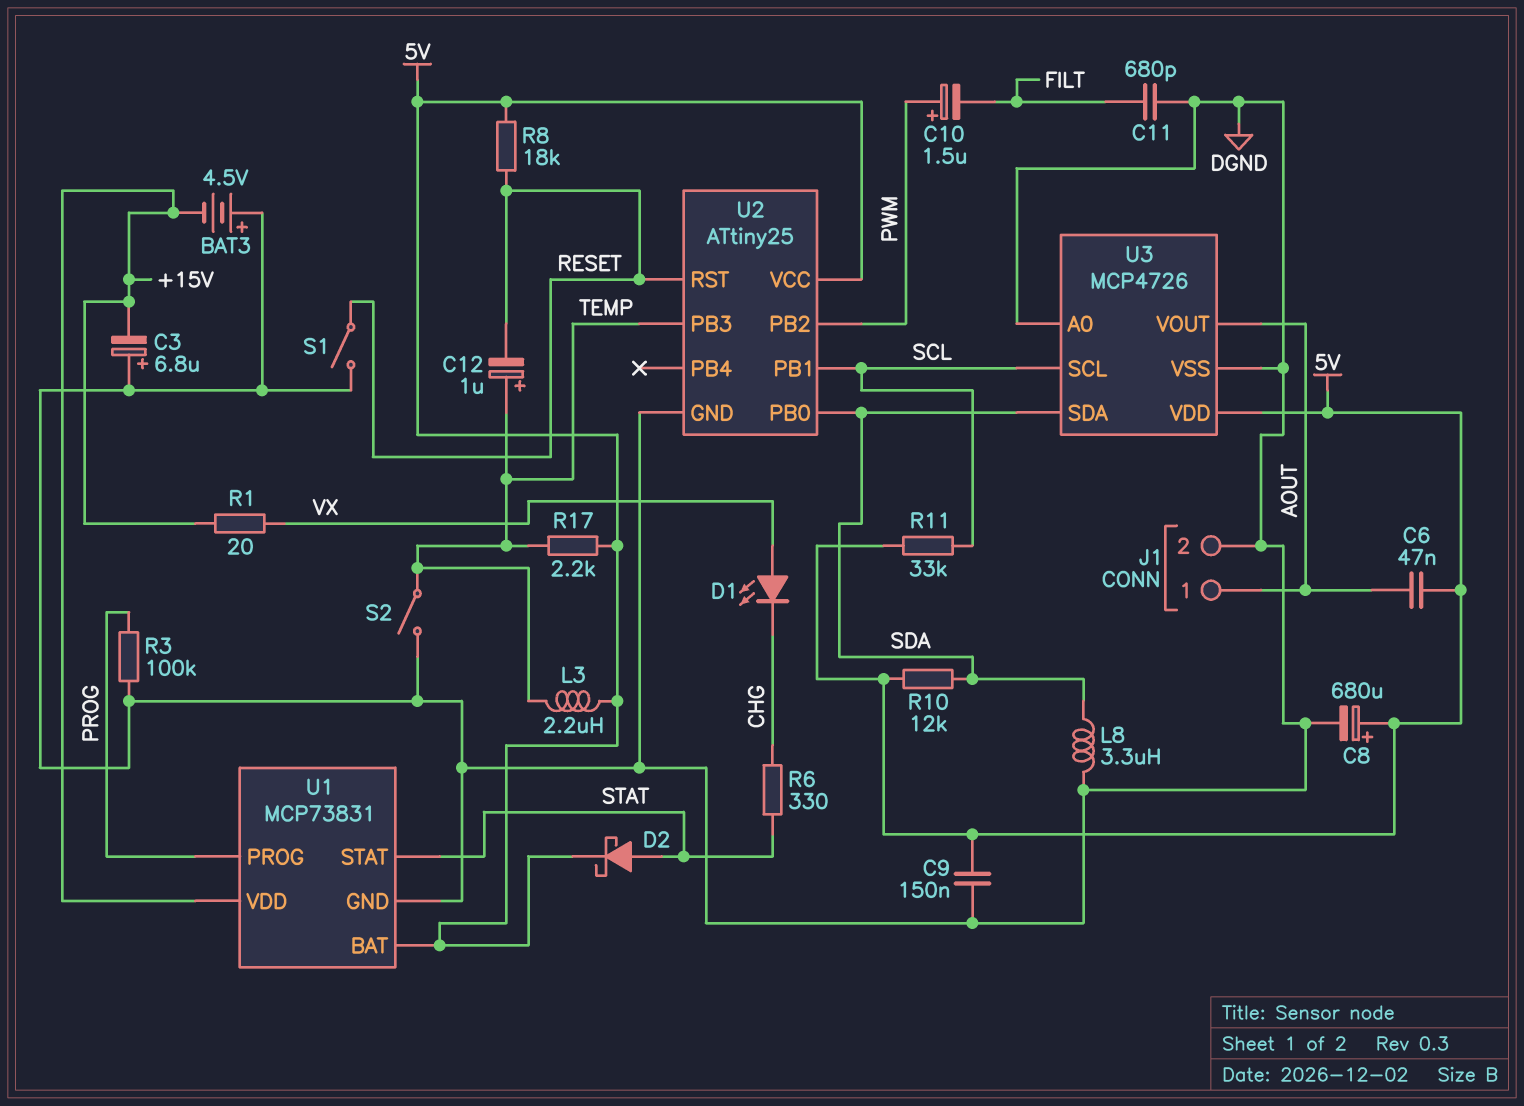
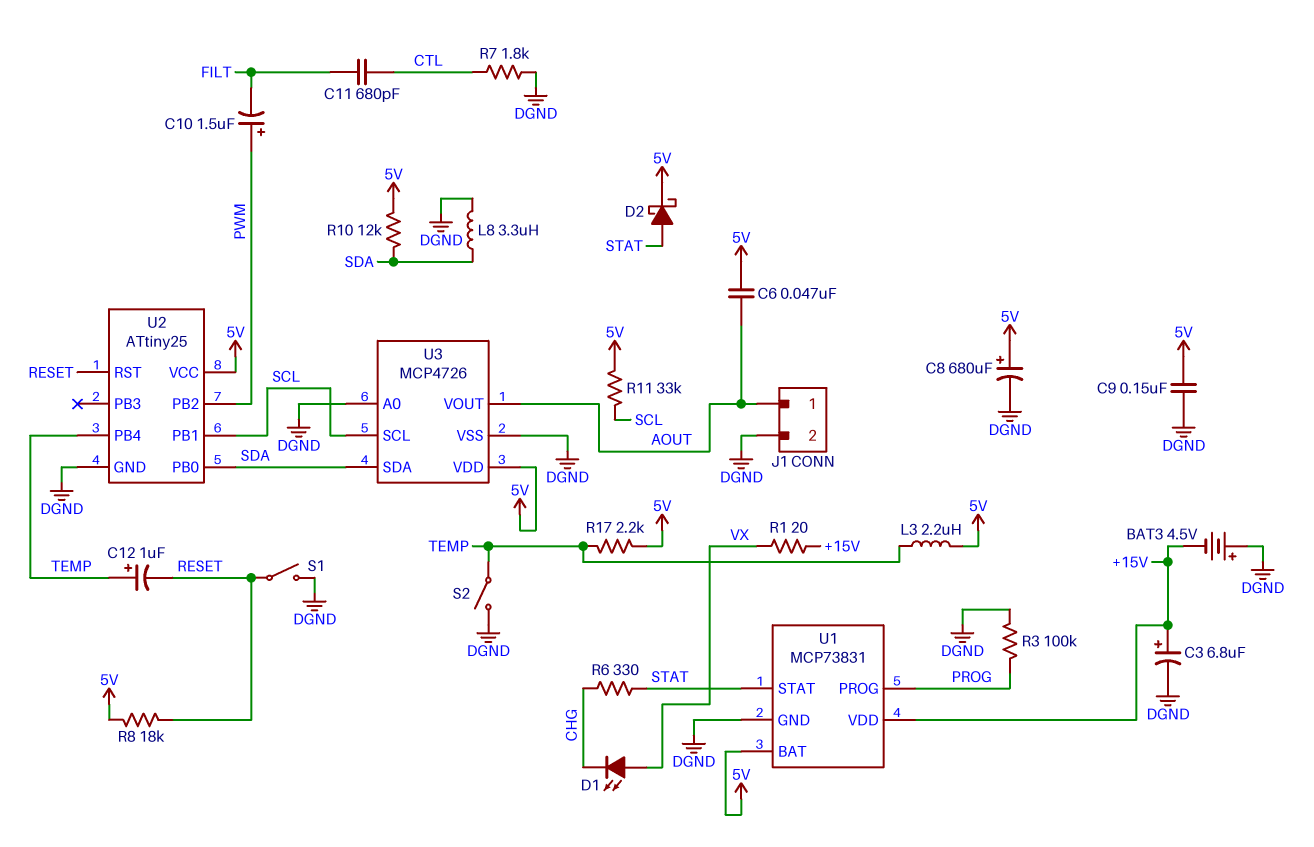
C3: 6.8uF (plus DGND, minus +15V) -> 6.8uF (plus +15V, minus DGND)
C11: 680pF (DGND, FILT) -> 680pF (CTL, FILT)
R7: none -> 1.8k (CTL, DGND)
U2 pin PB3: TEMP -> none
U2 pin PB4: none -> TEMP

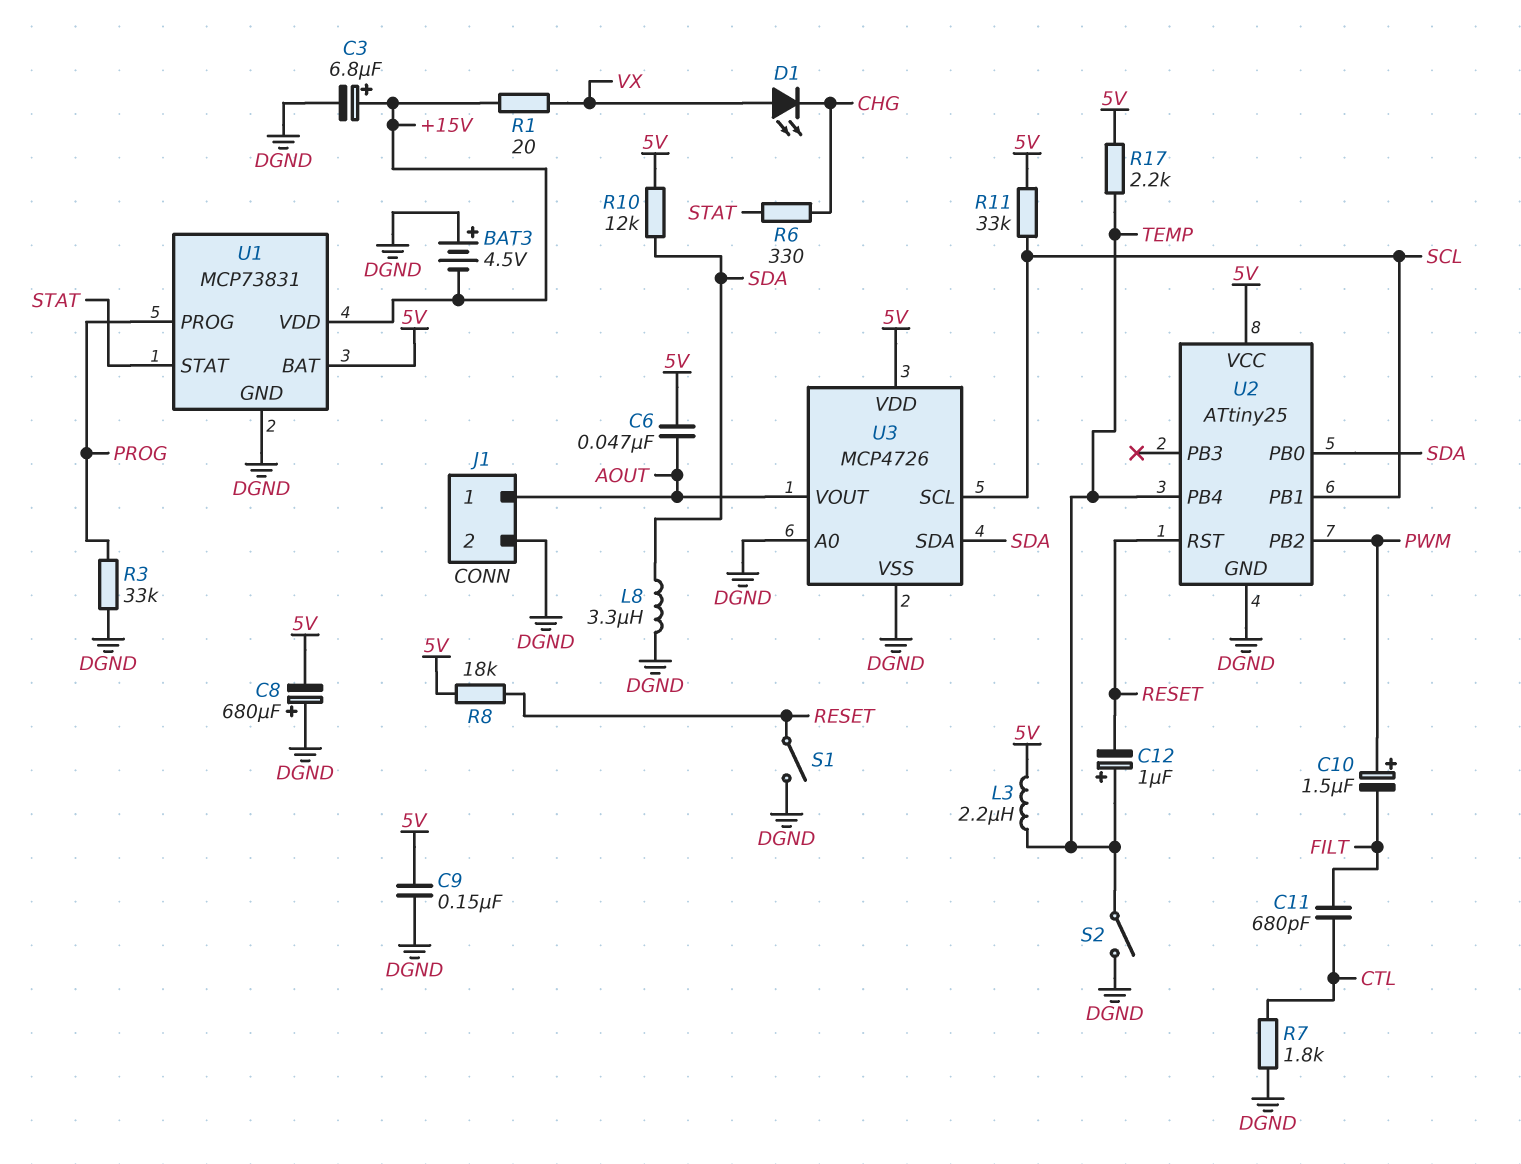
C8: 680uF (plus 5V, minus DGND) -> 680uF (plus DGND, minus 5V)
D2: schottky (A STAT, K 5V) -> none
R3: 100k (DGND, PROG) -> 33k (DGND, PROG)

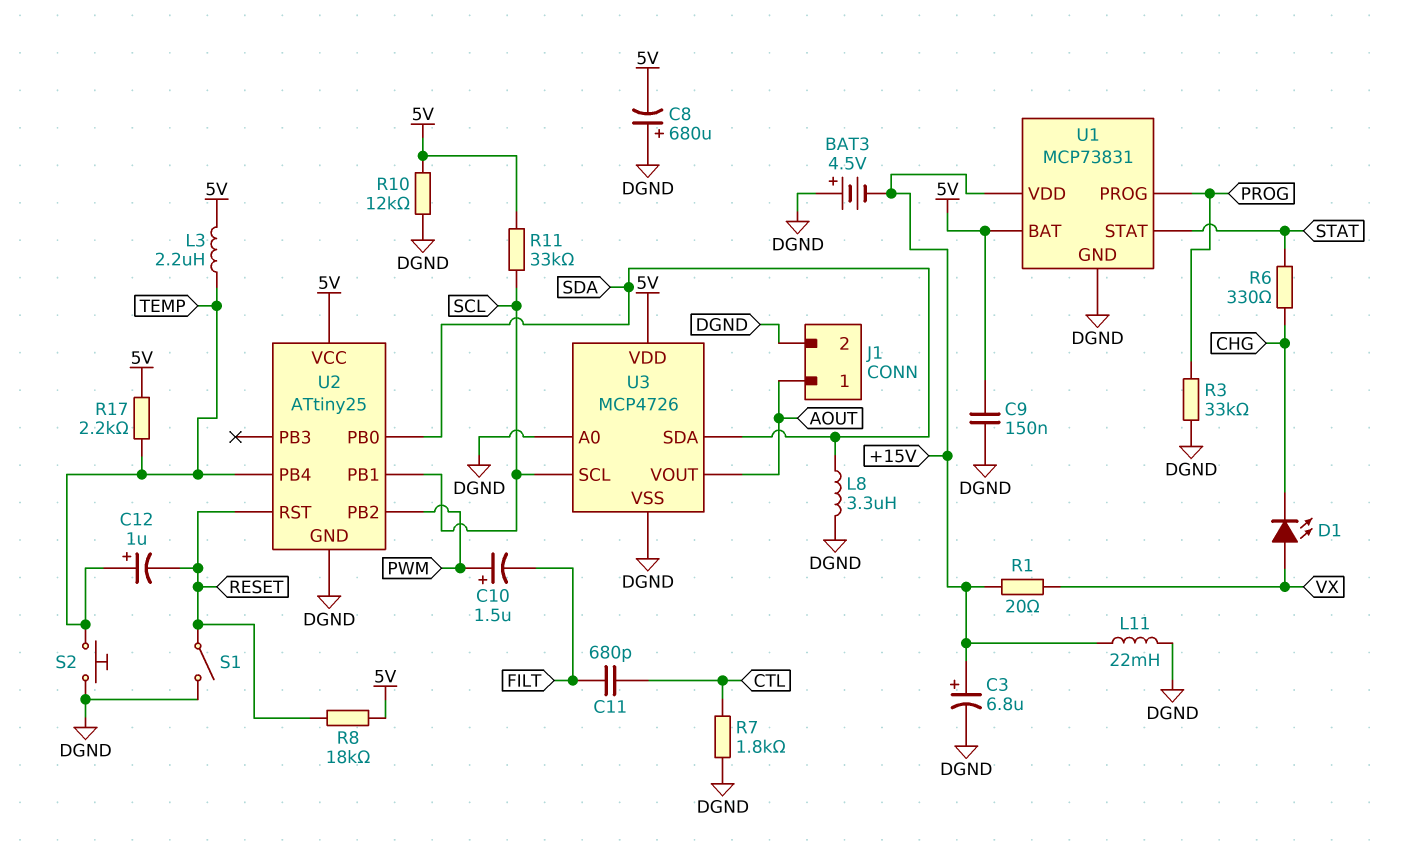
C6: 47nF (5V, AOUT) -> none
L11: none -> 22mH (+15V, DGND)
R10: 12k (5V, SDA) -> 12k (5V, DGND)
S2: switch (DGND, TEMP) -> button (DGND, TEMP)

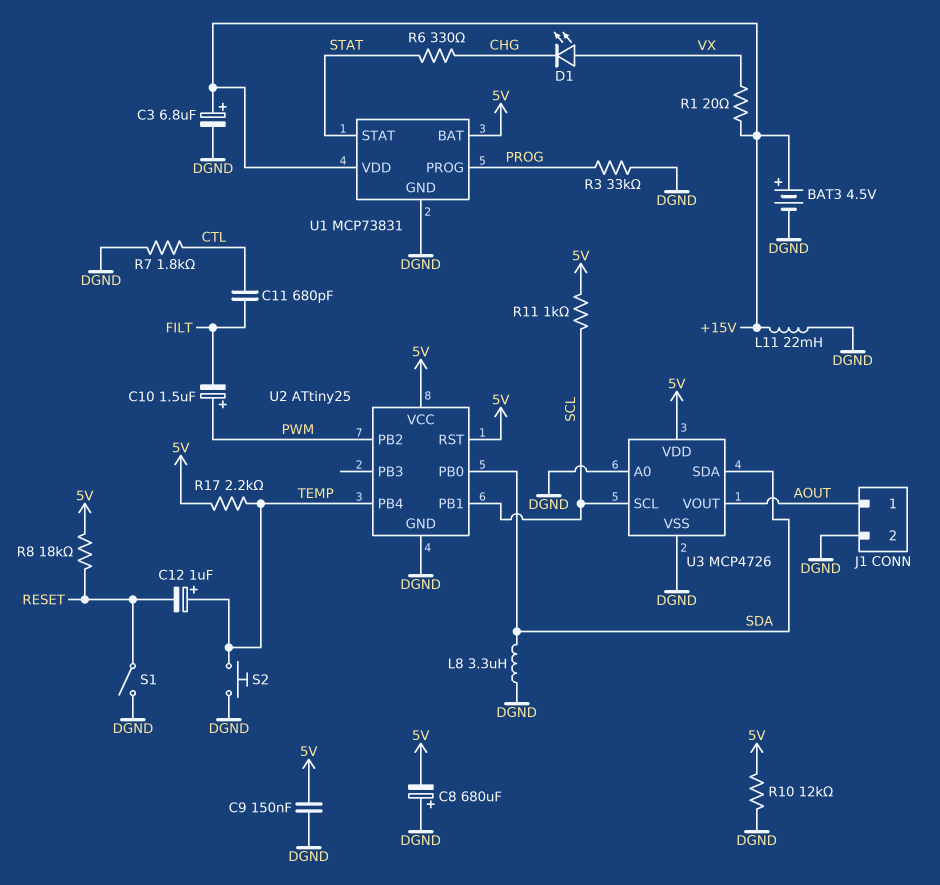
BAT3: 4.5V (plus DGND, minus +15V) -> 4.5V (plus +15V, minus DGND)
L3: 2.2uH (5V, TEMP) -> none
R11: 33k (5V, SCL) -> 1k (5V, SCL)
U2 pin RST: RESET -> 5V

